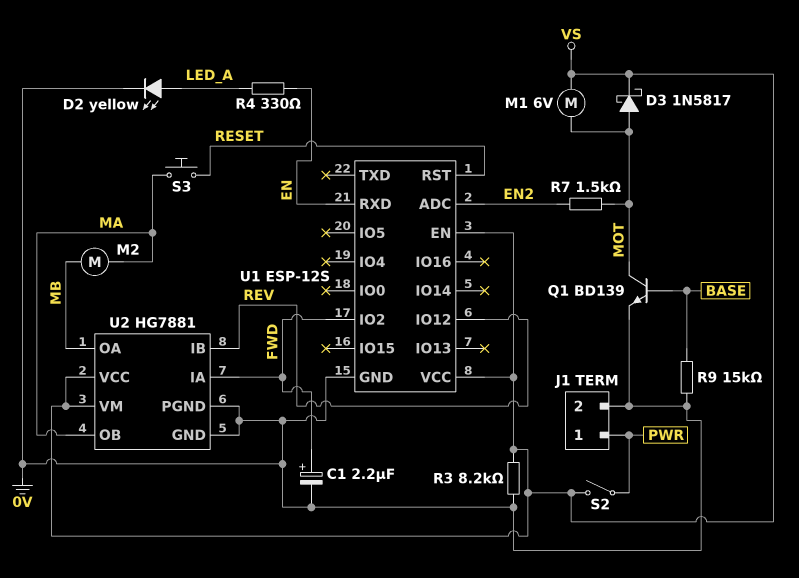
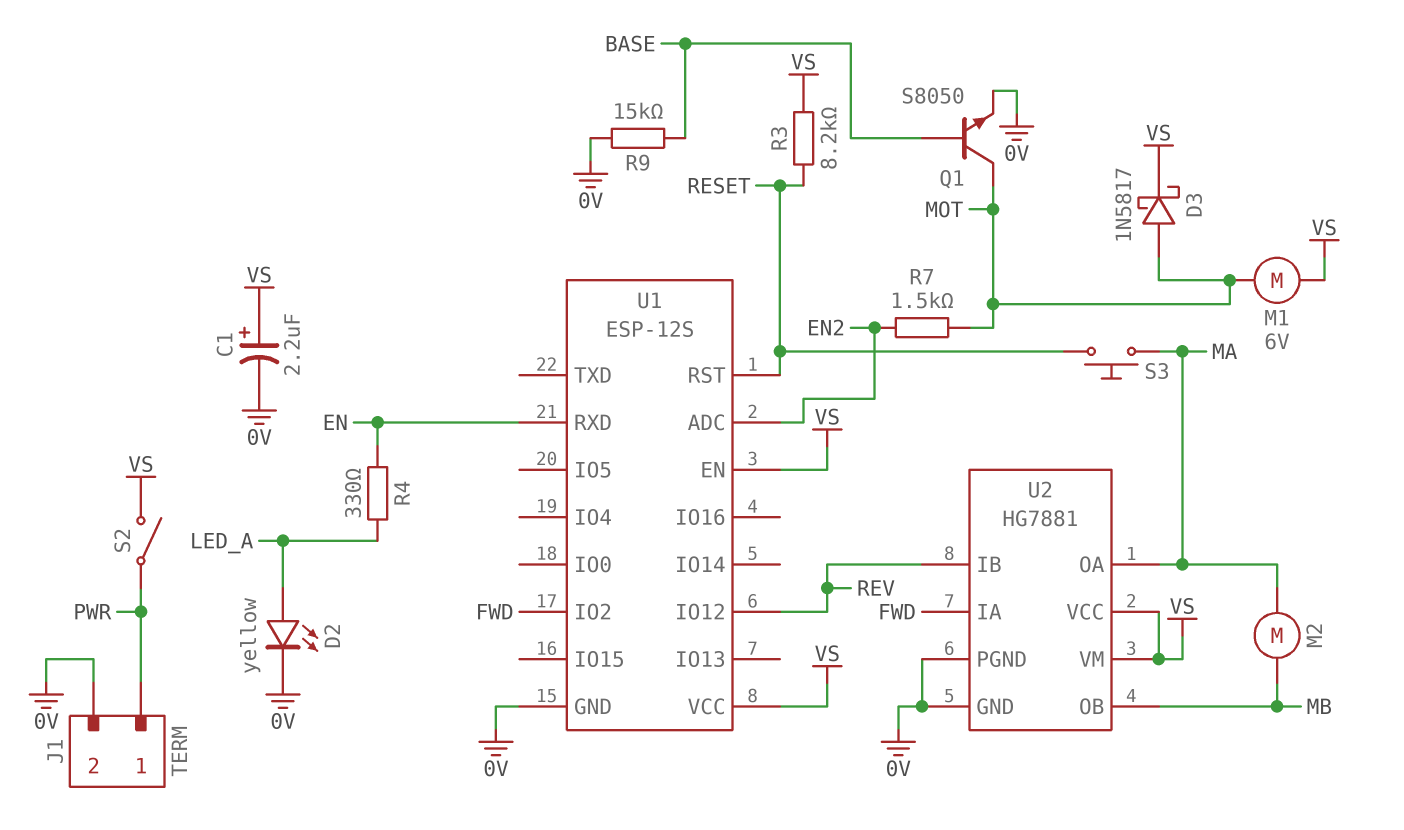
C1: 2.2uF (plus FWD, minus 0V) -> 2.2uF (plus VS, minus 0V)
Q1: NPN BD139 (B BASE, C MOT, E 0V) -> NPN S8050 (B BASE, C MOT, E 0V)
R3: 8.2k (0V, VS) -> 8.2k (RESET, VS)
U2 pin OA: MB -> MA
U2 pin OB: MA -> MB

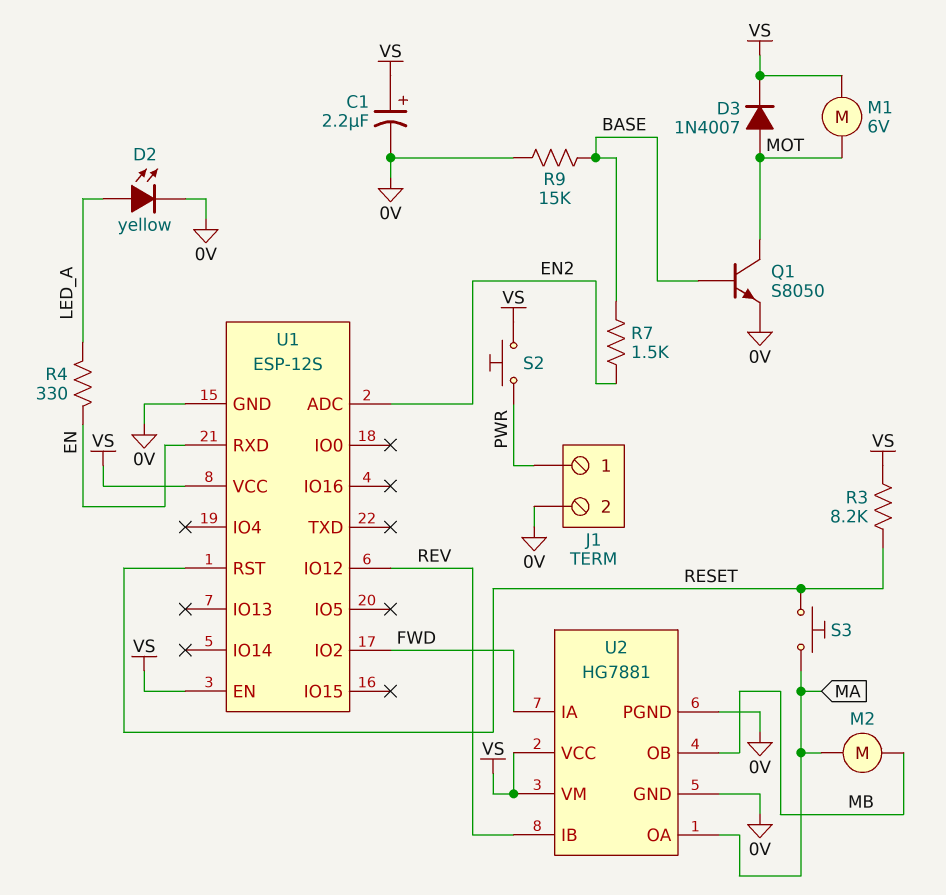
D3: schottky 1N5817 (A MOT, K VS) -> diode 1N4007 (A MOT, K VS)
R7: 1.5k (EN2, MOT) -> 1.5k (BASE, EN2)
S2: switch (PWR, VS) -> button (PWR, VS)

